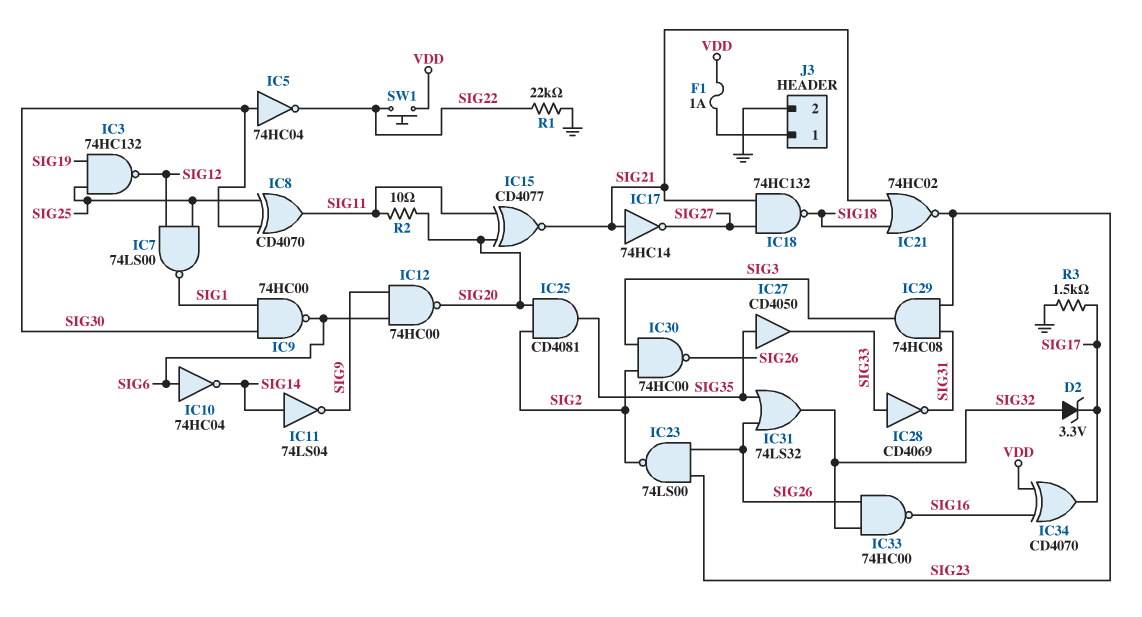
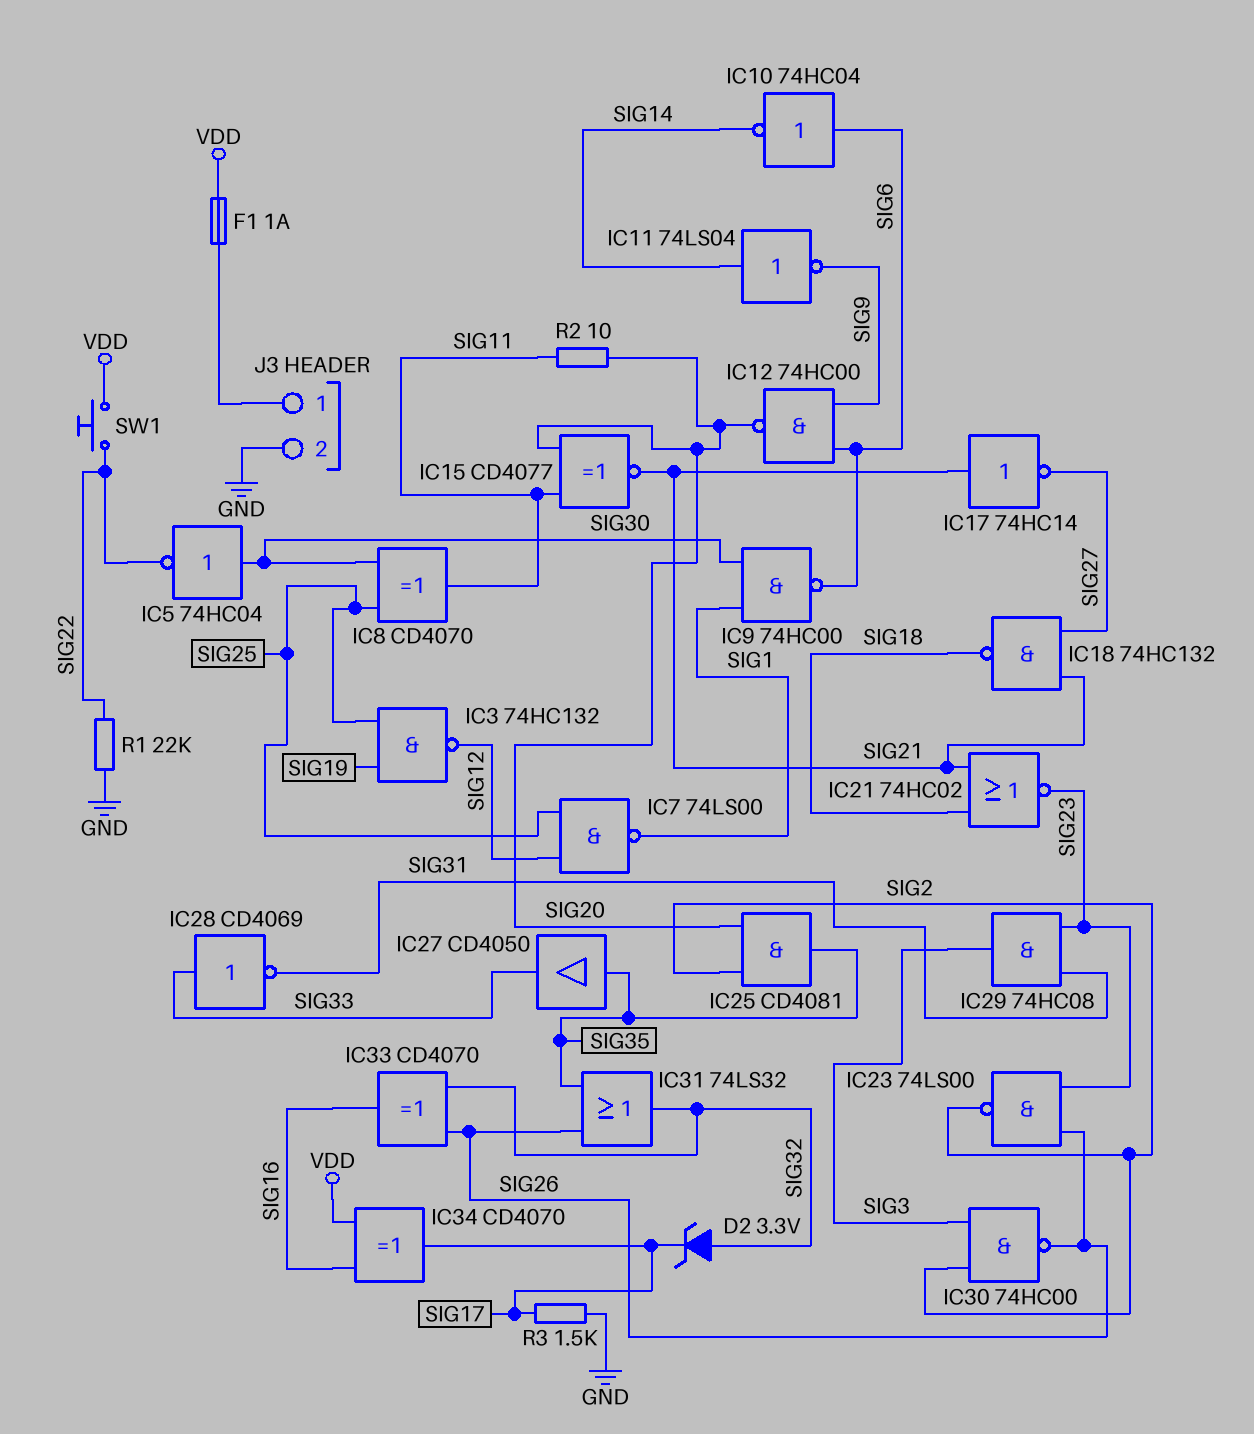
IC33: NAND 74HC00 (in SIG26, in SIG32, out SIG16) -> XOR CD4070 (in SIG26, in SIG32, out SIG16)

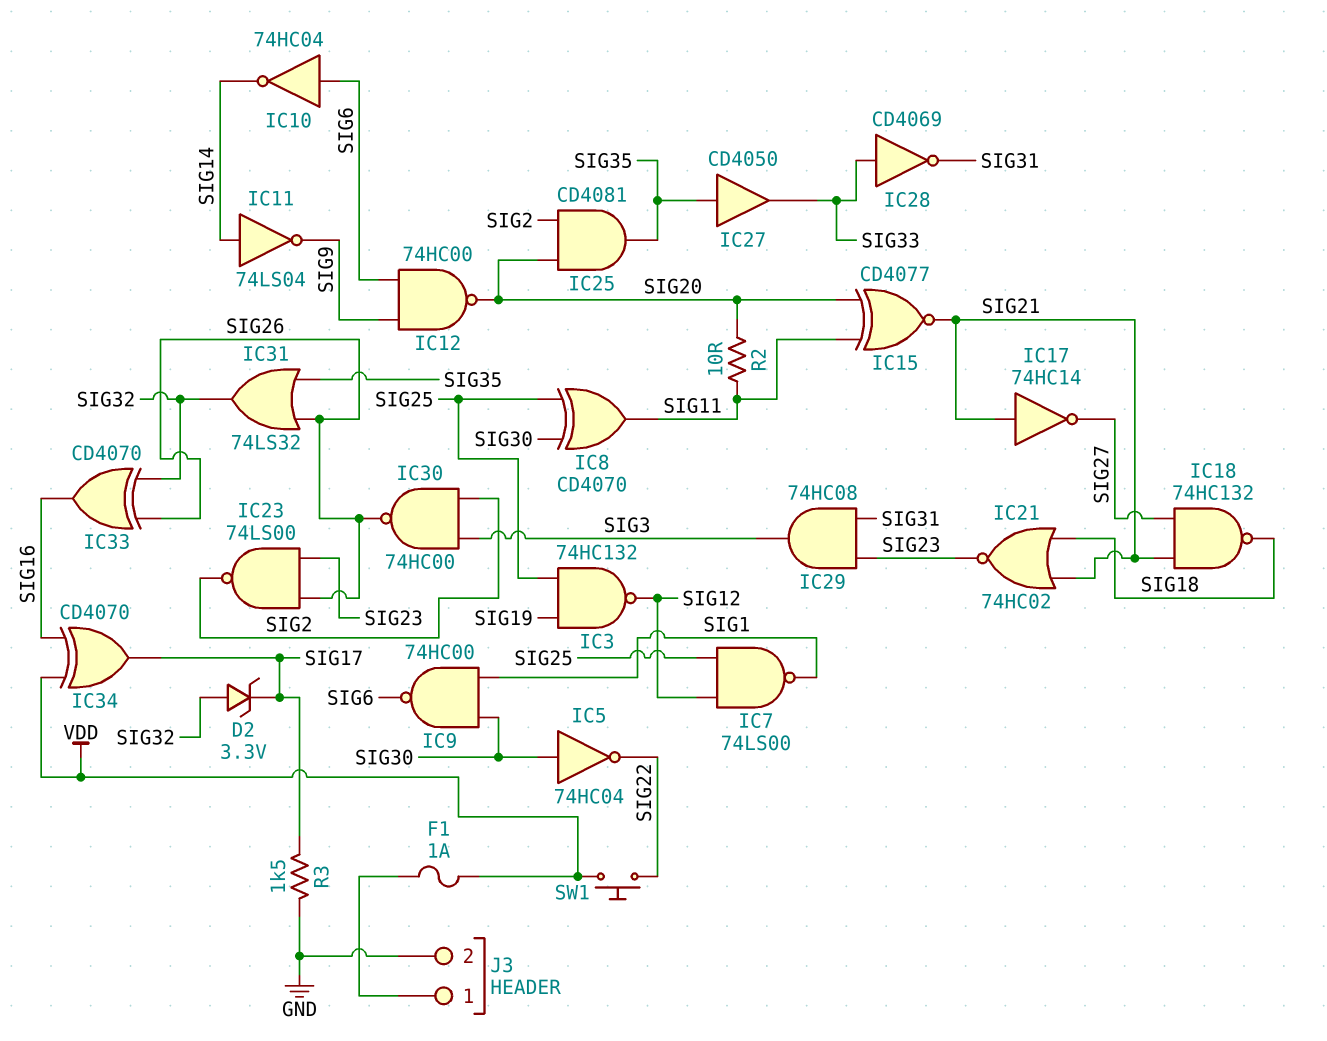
R1: 22k (GND, SIG22) -> none

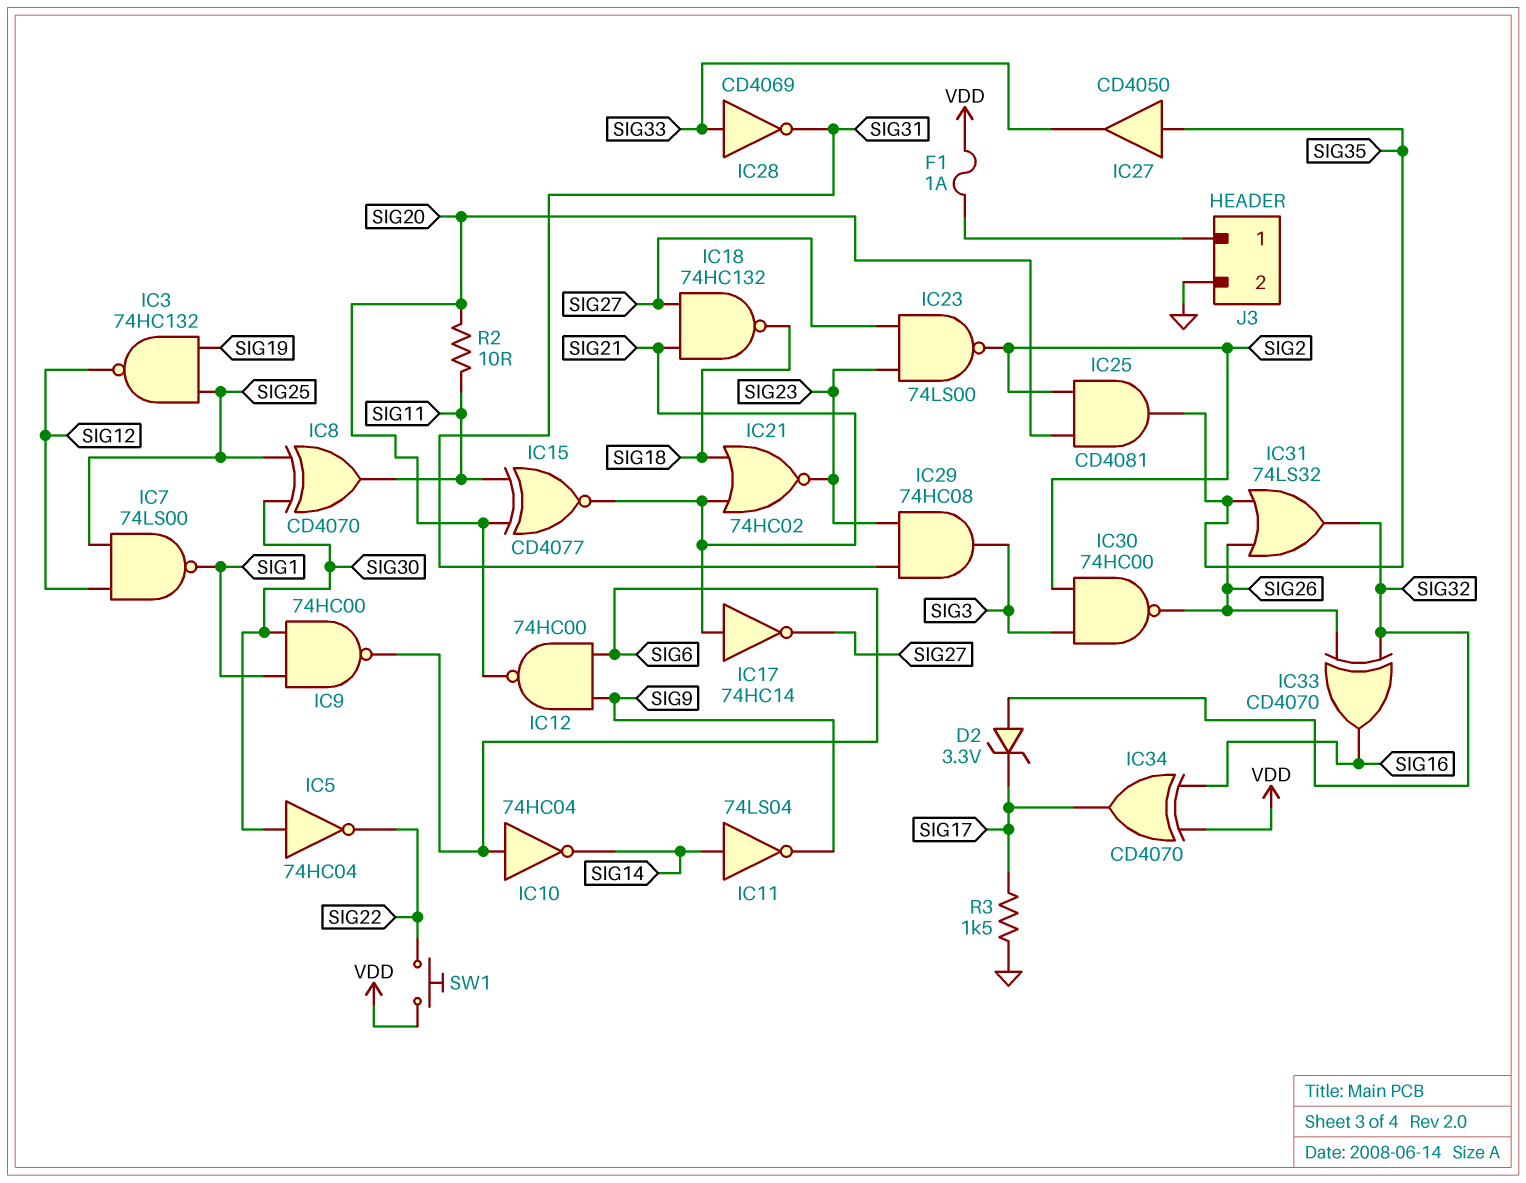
IC23: NAND 74LS00 (in SIG23, in SIG26, out SIG2) -> NAND 74LS00 (in SIG23, in SIG27, out SIG2)

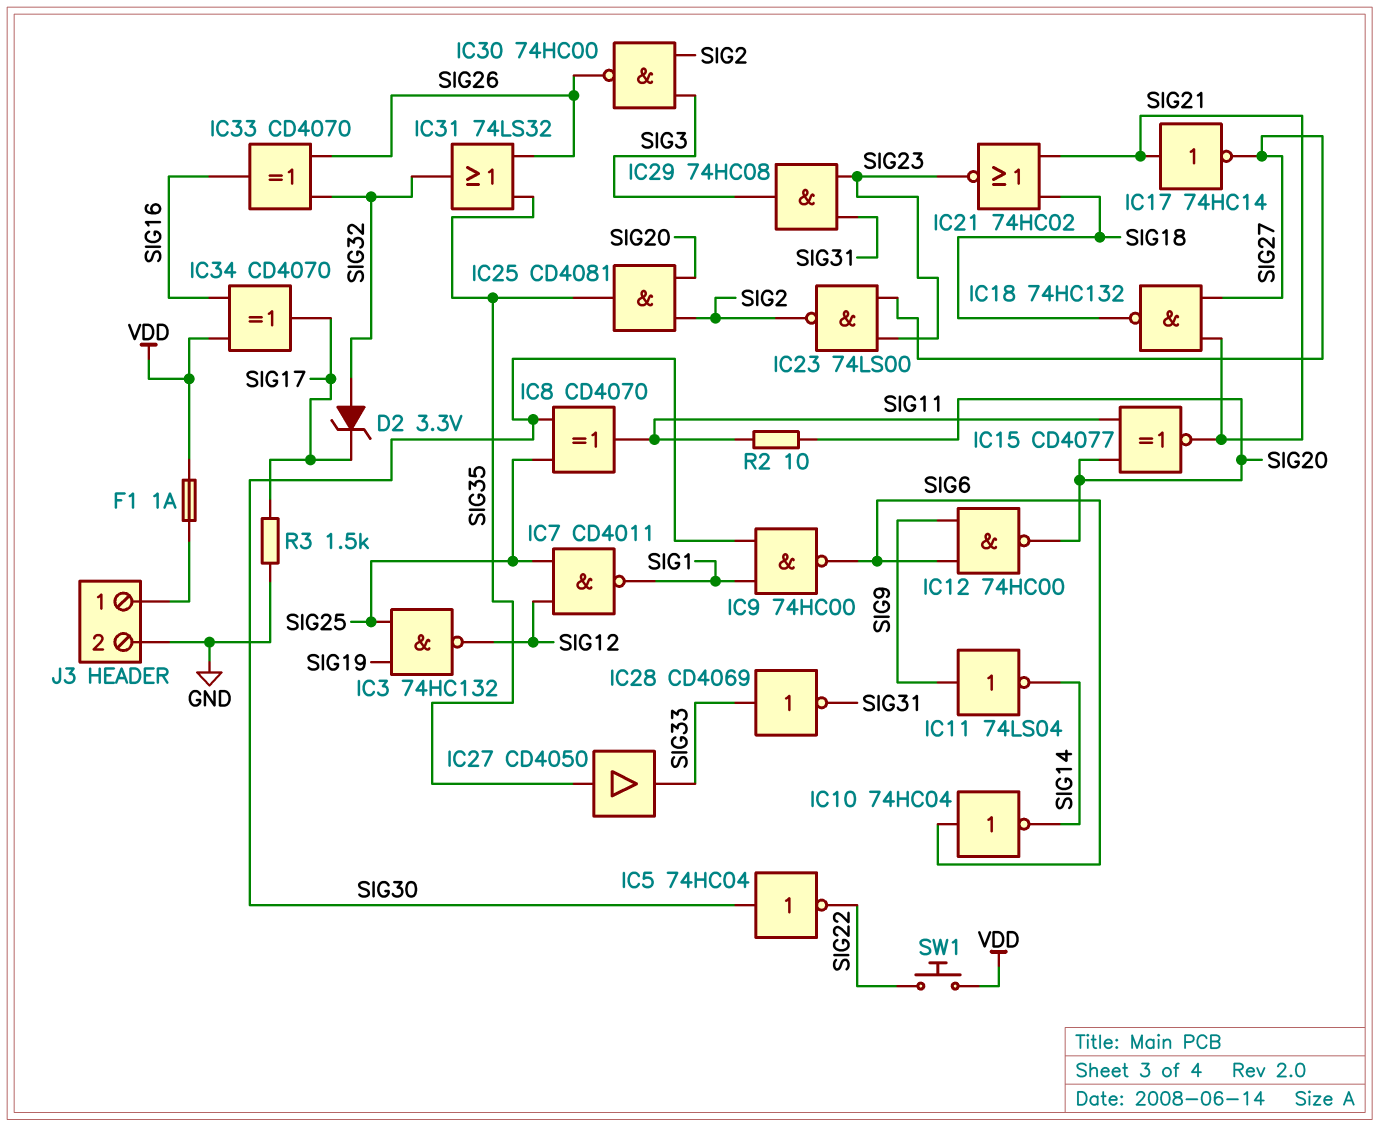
IC7: NAND 74LS00 (in SIG12, in SIG25, out SIG1) -> NAND CD4011 (in SIG12, in SIG25, out SIG1)
IC11: NOT 74LS04 (in SIG14, out SIG9) -> NOT 74LS04 (in SIG9, out SIG14)

